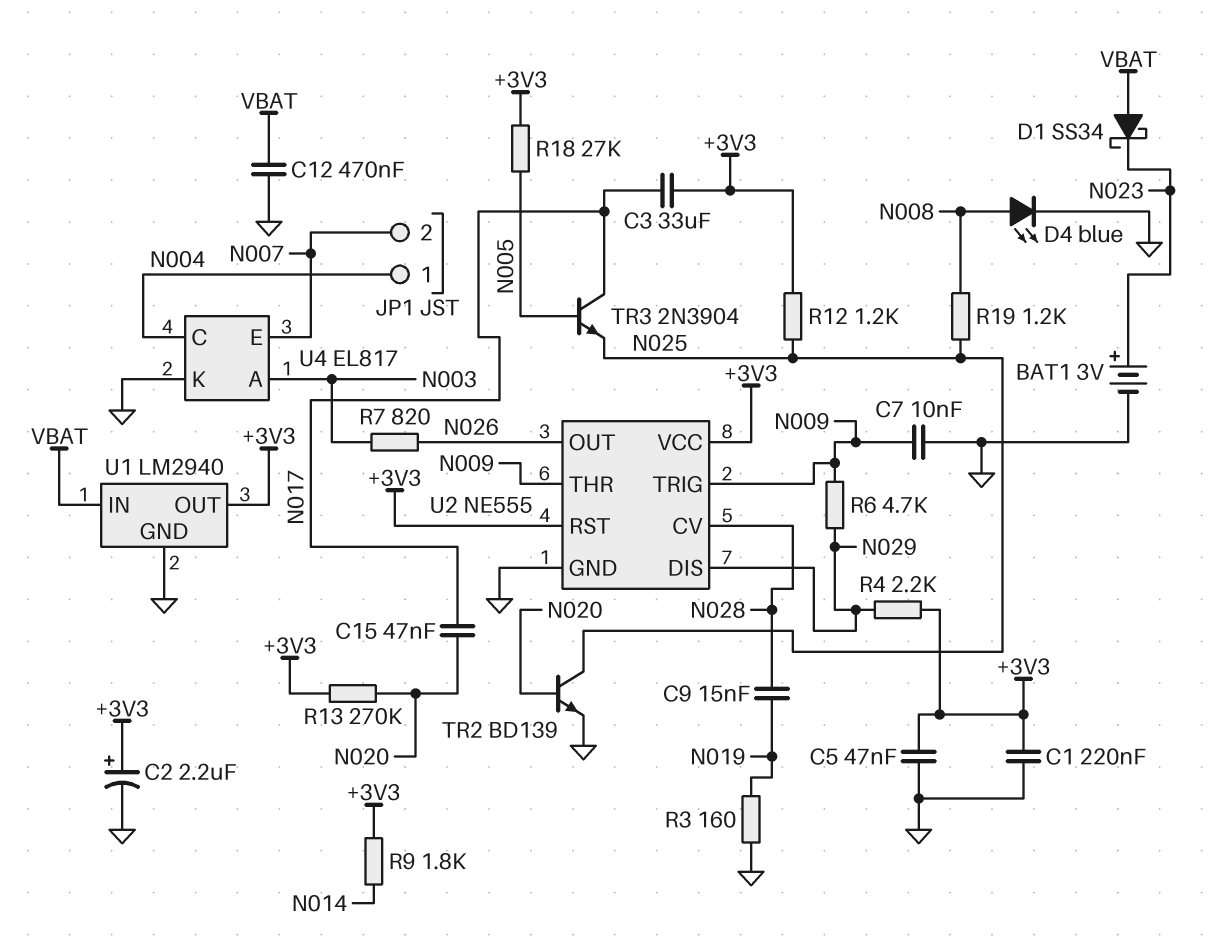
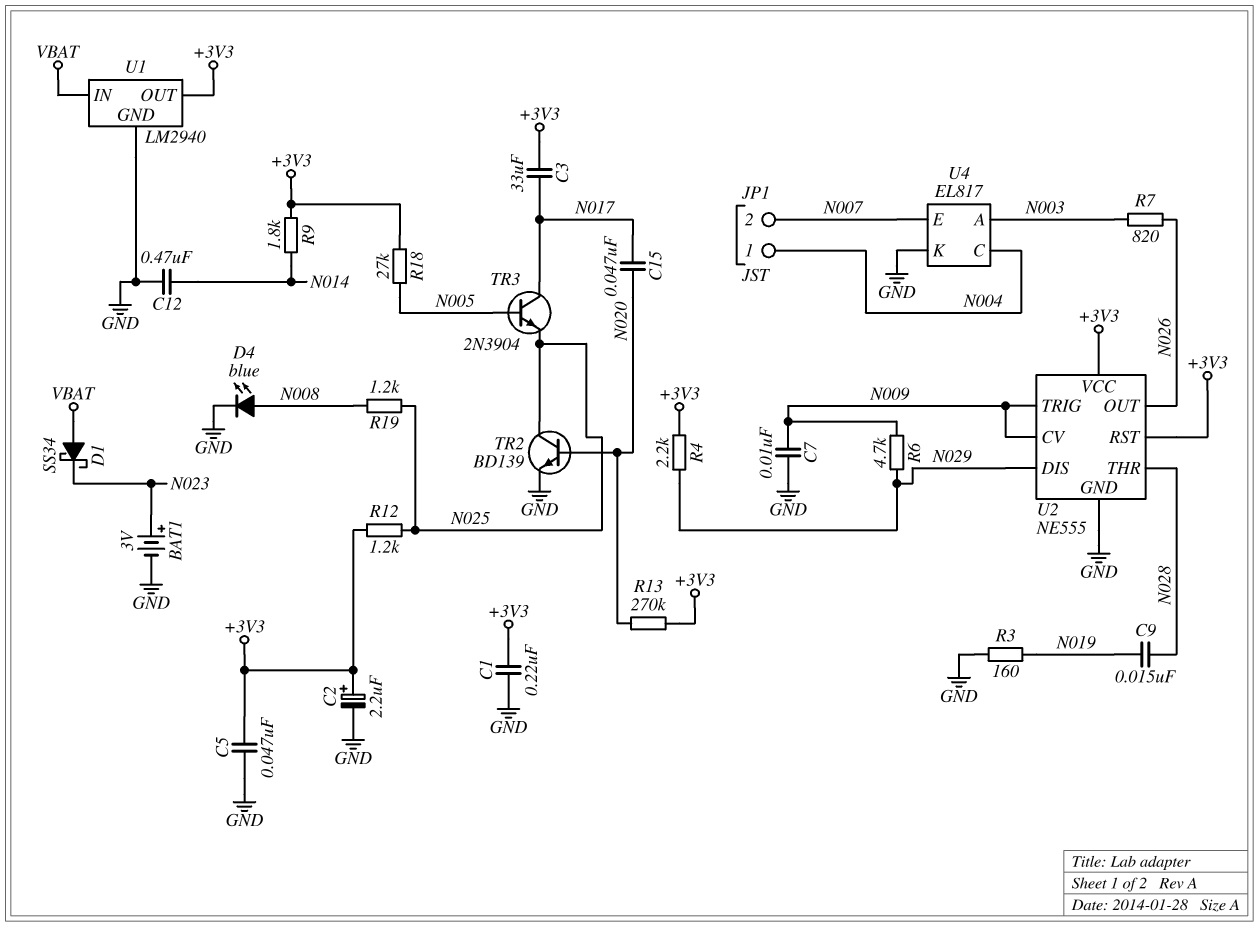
C12: 470nF (GND, VBAT) -> 470nF (GND, N014)
U2 pin CV: N028 -> N009
U2 pin THR: N009 -> N028

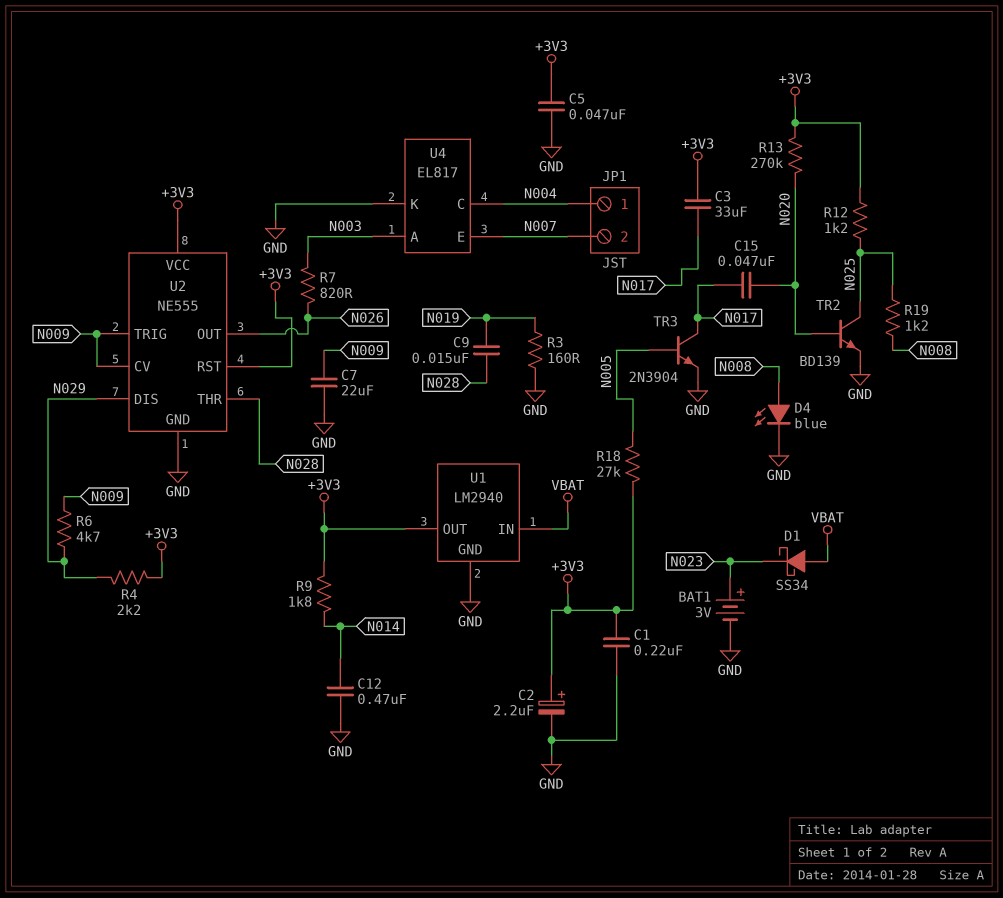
C7: 10nF (GND, N009) -> 22uF (GND, N009)
TR3: NPN 2N3904 (B N005, C N017, E N025) -> NPN 2N3904 (B N005, C N017, E GND)

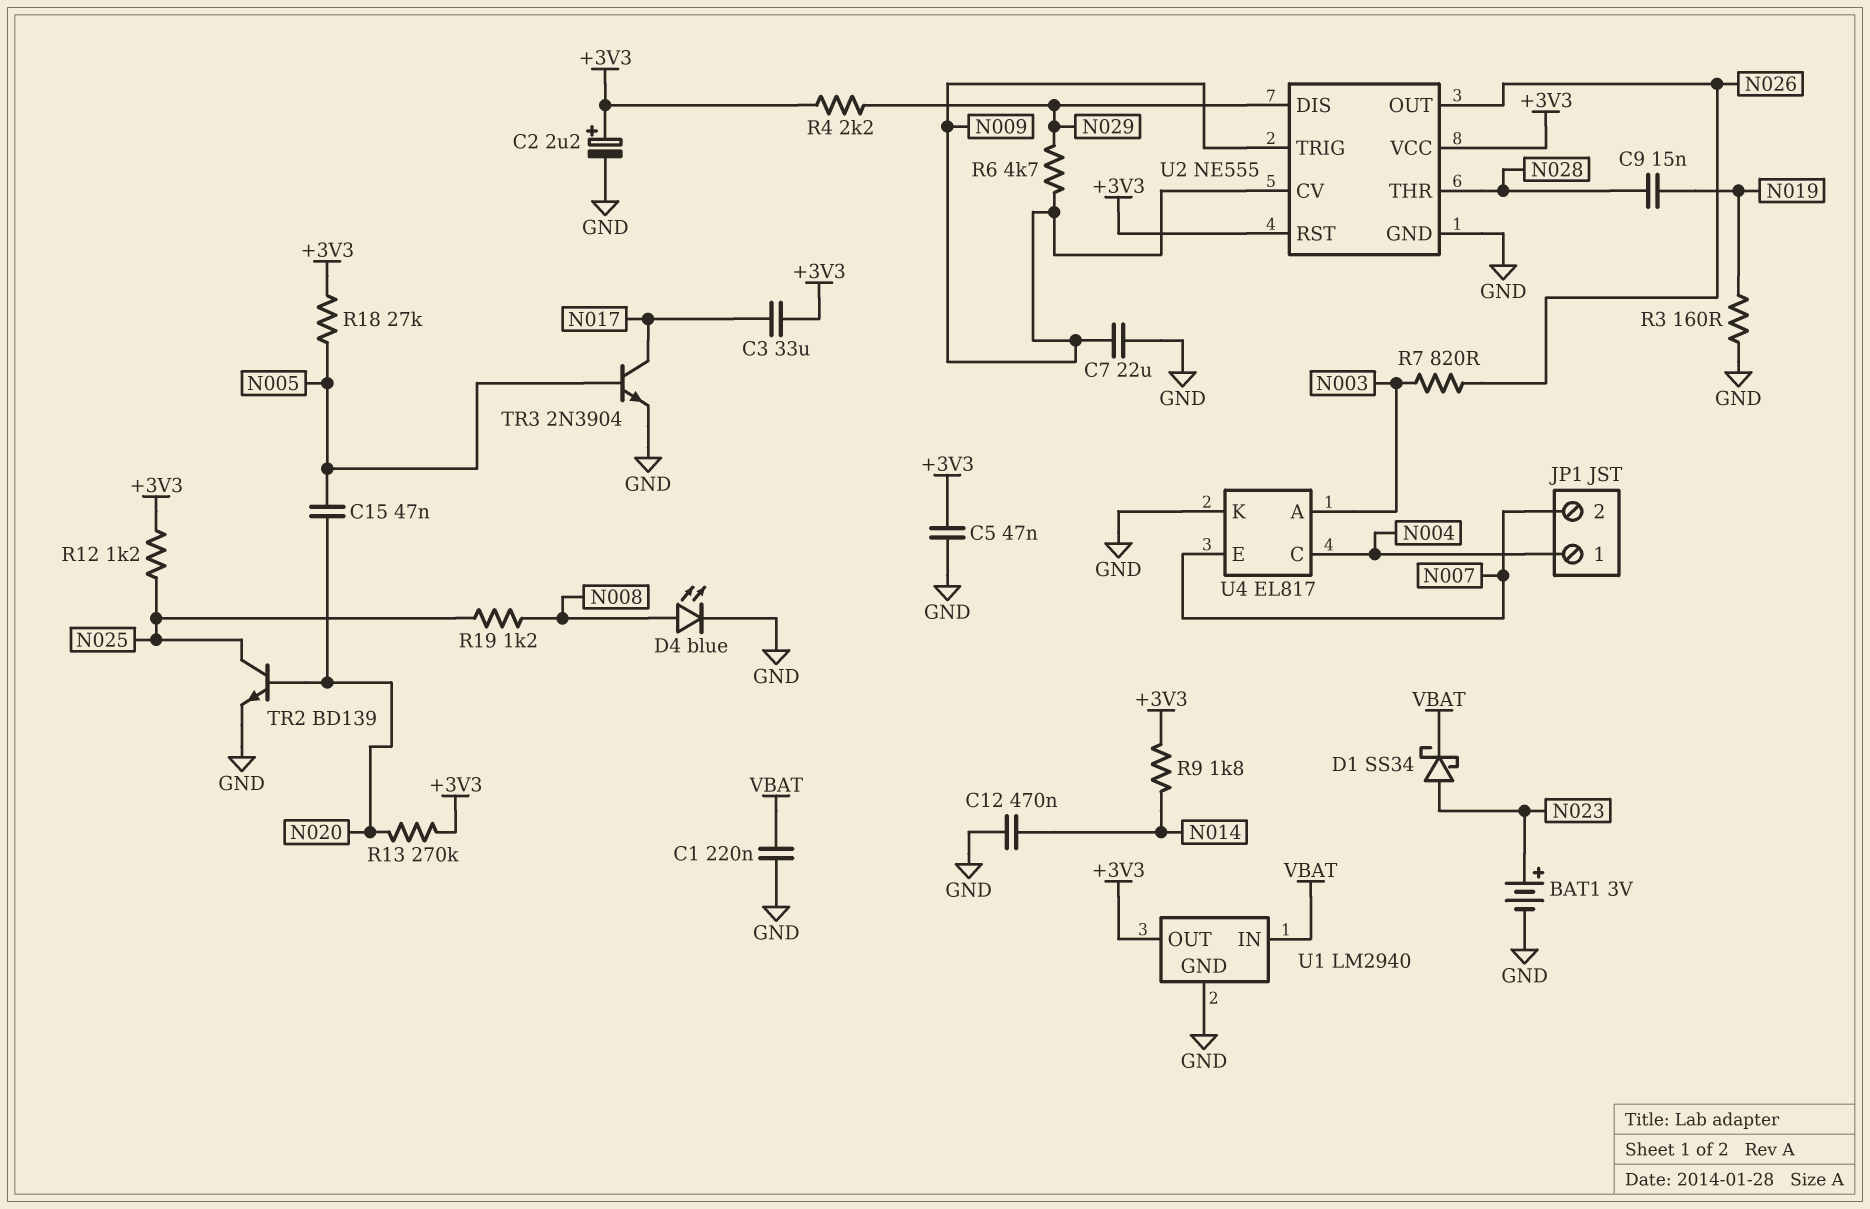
C1: 220nF (+3V3, GND) -> 220nF (GND, VBAT)
C15: 47nF (N017, N020) -> 47nF (N005, N020)
D1: schottky SS34 (A VBAT, K N023) -> schottky SS34 (A N023, K VBAT)

